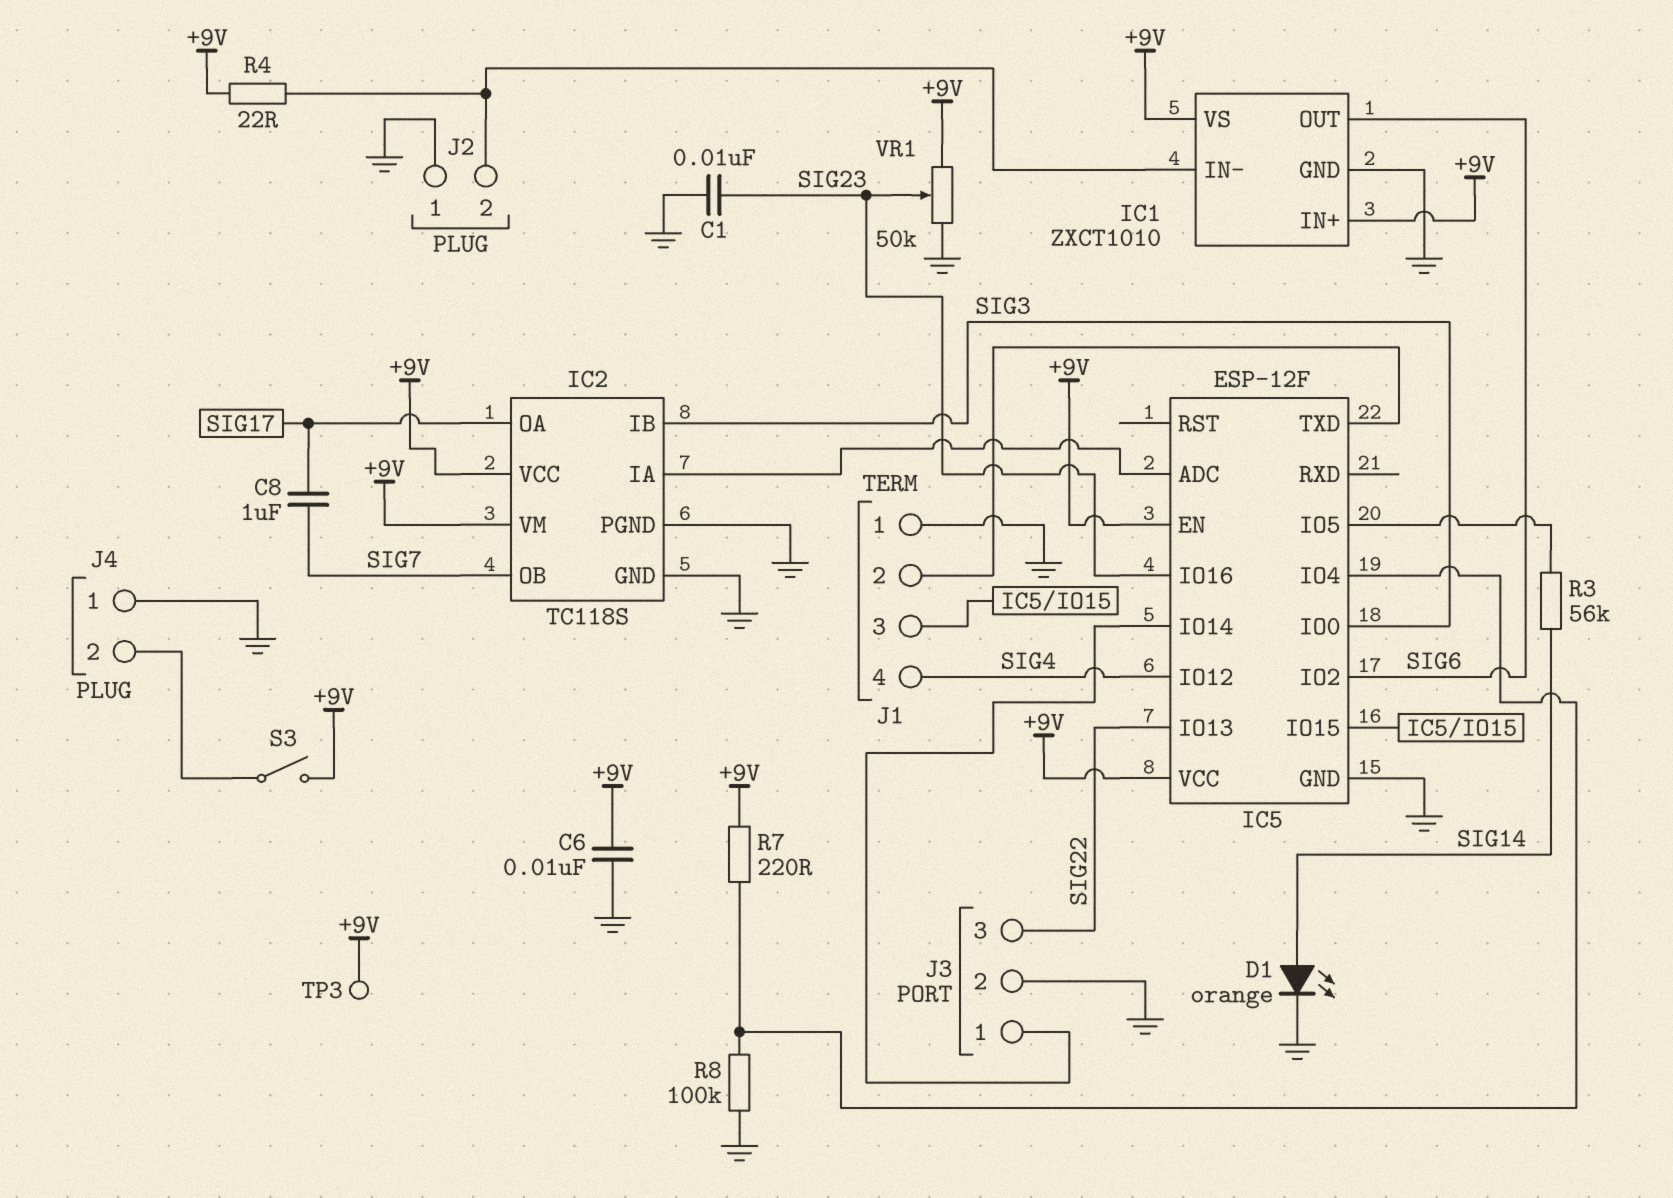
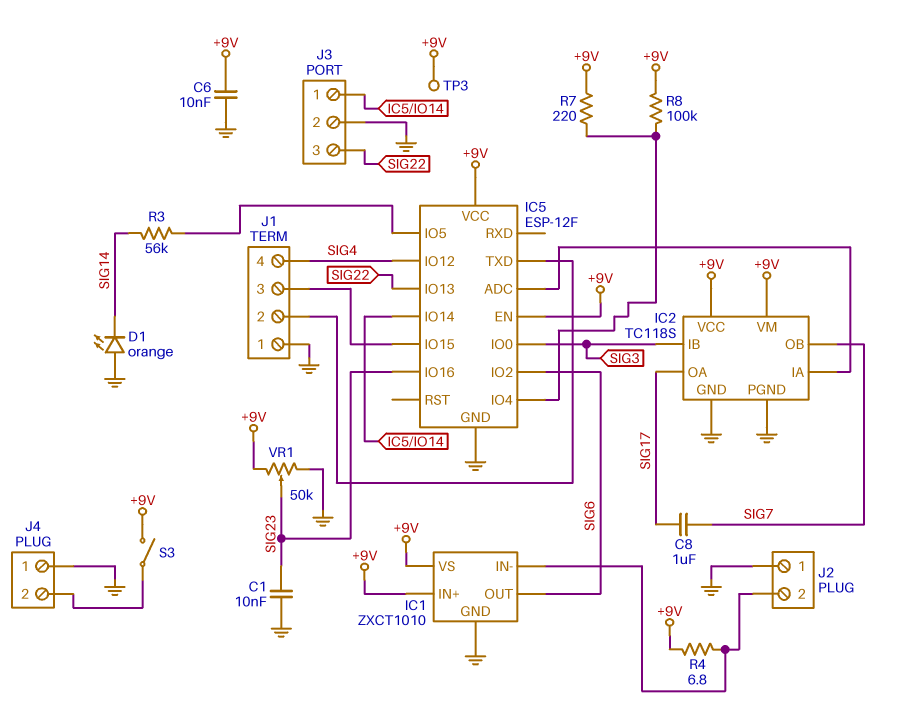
D1: LED orange (A SIG14, K GND) -> LED orange (A GND, K SIG14)
R4: 22 (+9V, IC1/IN-) -> 6.8 (+9V, IC1/IN-)
R8: 100k (GND, IC5/IO4) -> 100k (+9V, IC5/IO4)

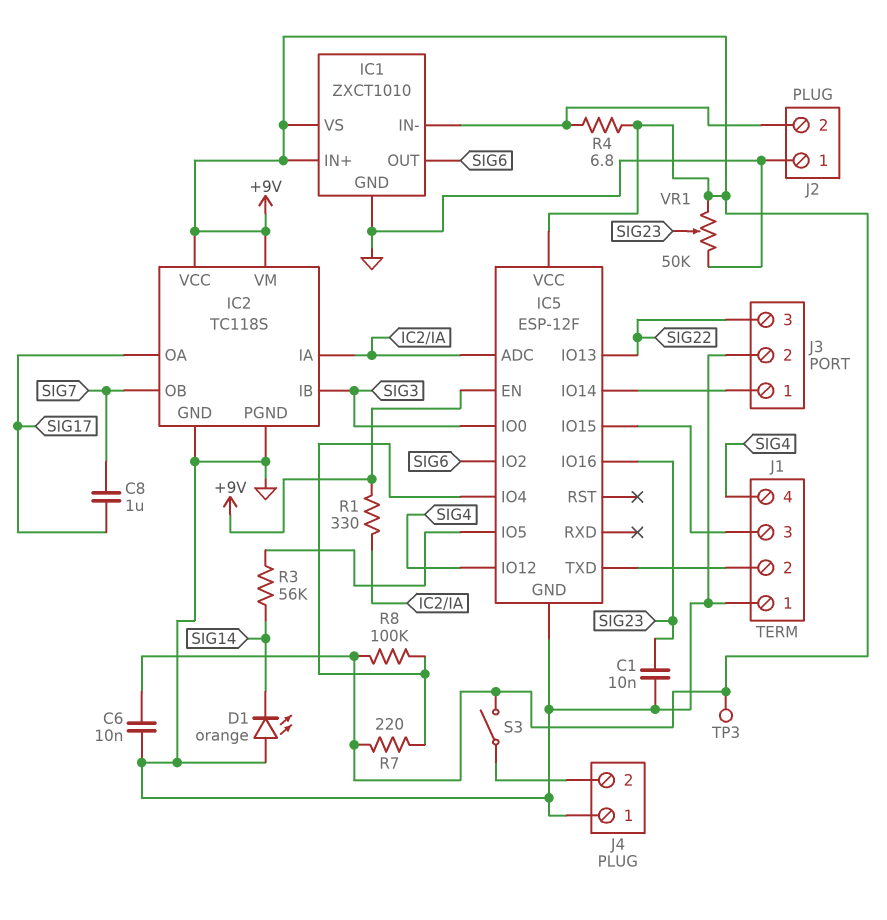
R1: none -> 330 (+9V, IC2/IA)

